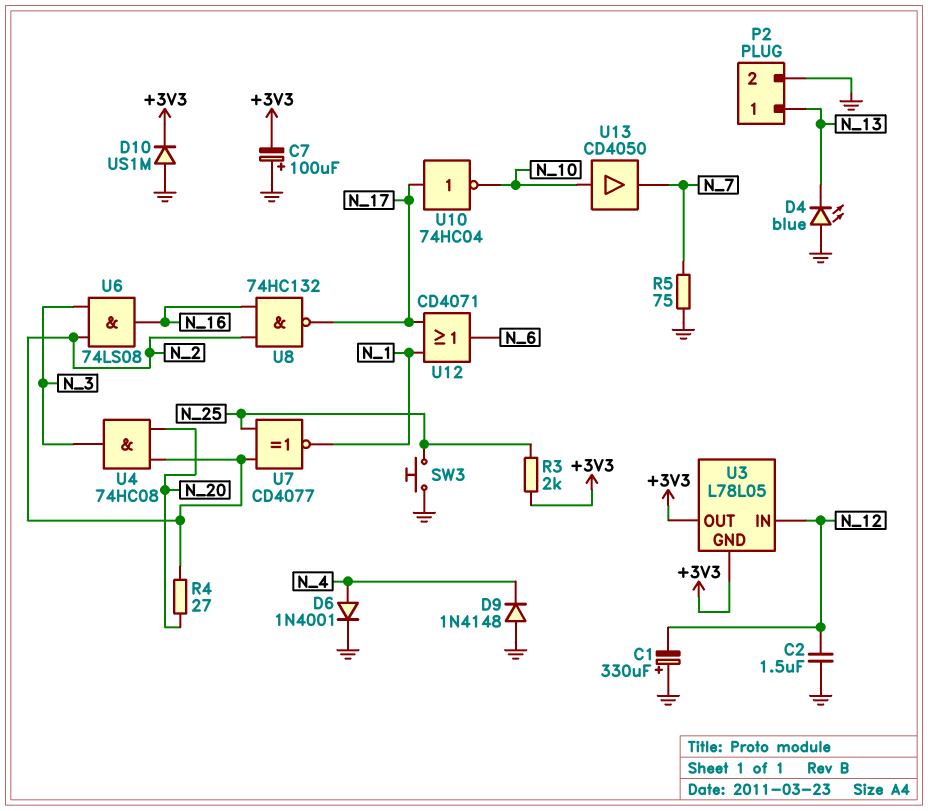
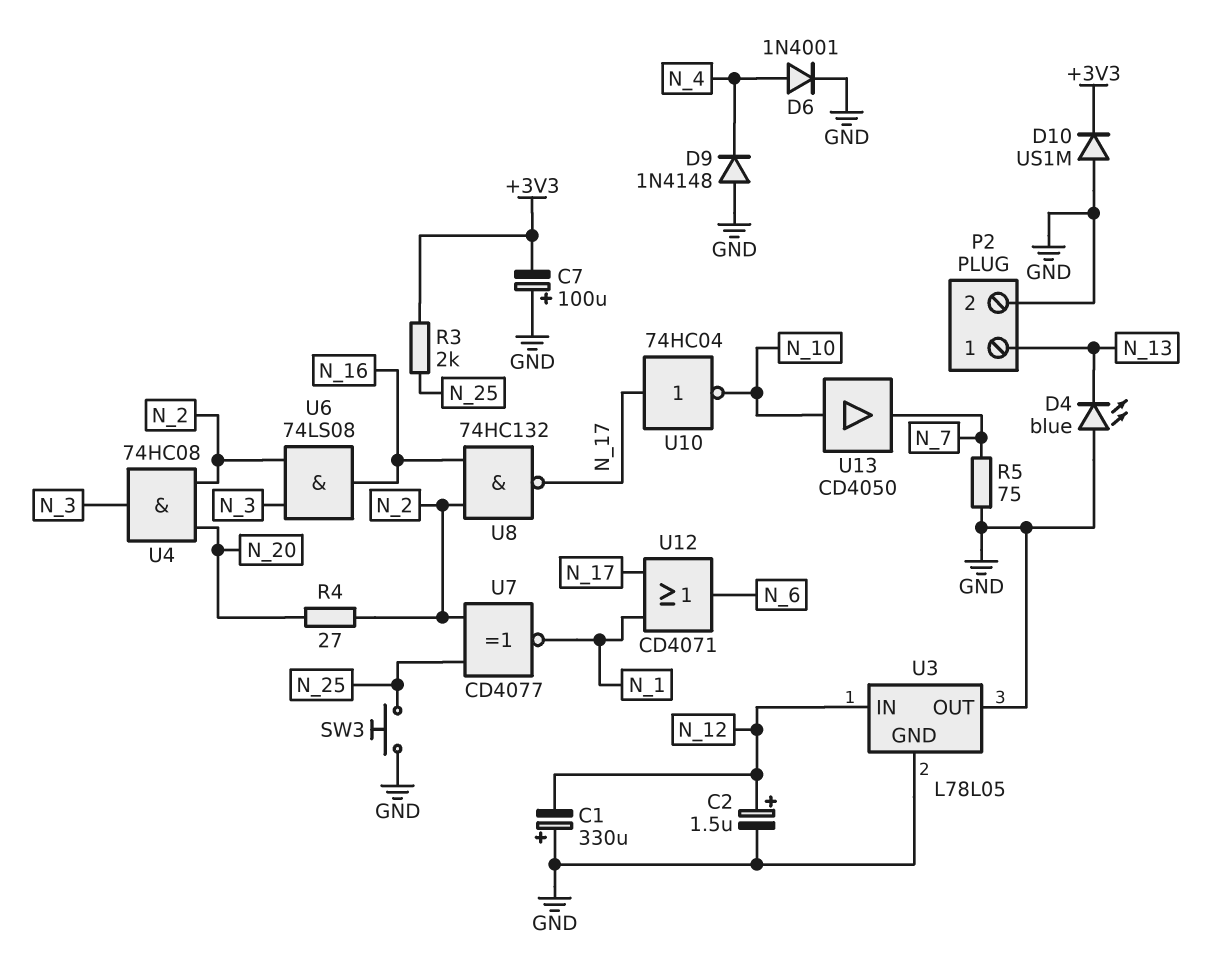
C2: 1.5uF (GND, N_12) -> 1.5uF (plus N_12, minus GND)
U3 pin GND: +3V3 -> GND
U3 pin OUT: +3V3 -> GND

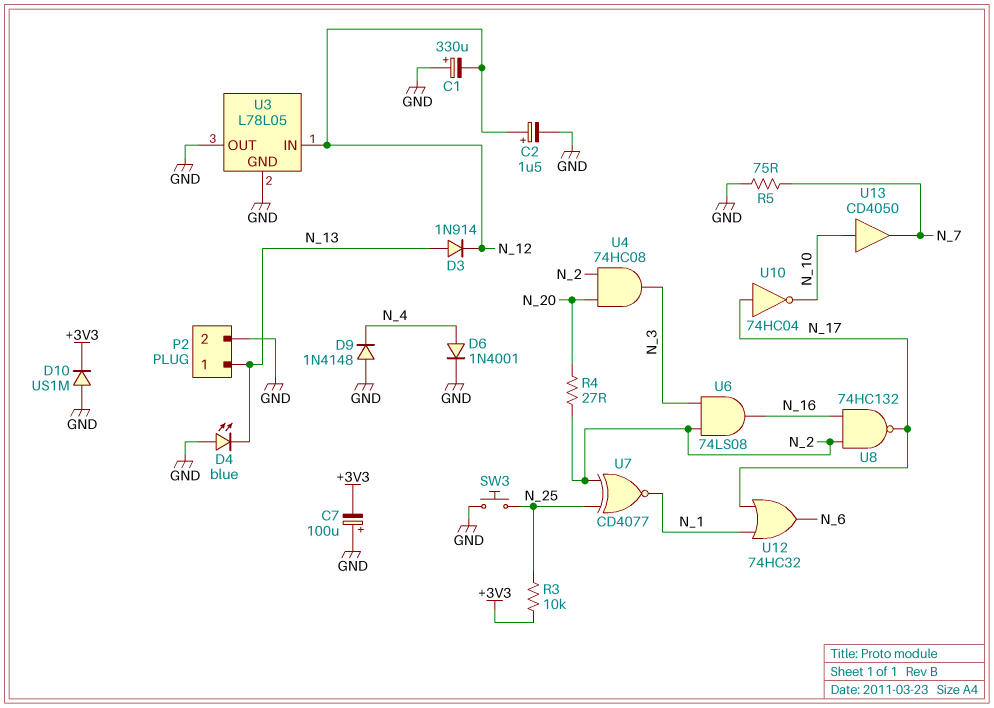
D3: none -> diode 1N914 (A N_13, K N_12)
R3: 2k (+3V3, N_25) -> 10k (+3V3, N_25)
U12: OR CD4071 (in N_1, in N_17, out N_6) -> OR 74HC32 (in N_1, in N_17, out N_6)

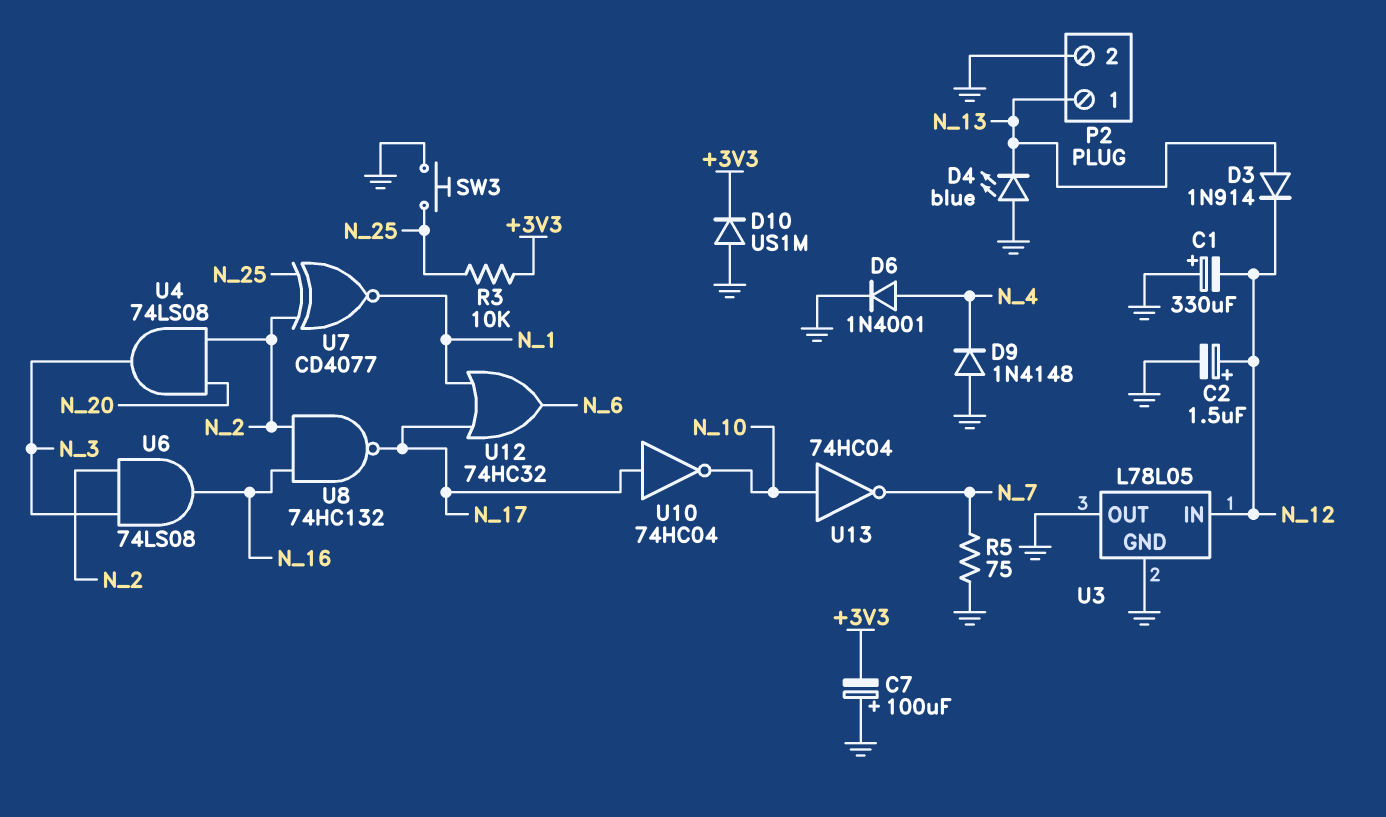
R4: 27 (N_2, N_20) -> none
U4: AND 74HC08 (in N_2, in N_20, out N_3) -> AND 74LS08 (in N_2, in N_20, out N_3)
U13: buffer CD4050 (in N_10, out N_7) -> NOT 74HC04 (in N_10, out N_7)

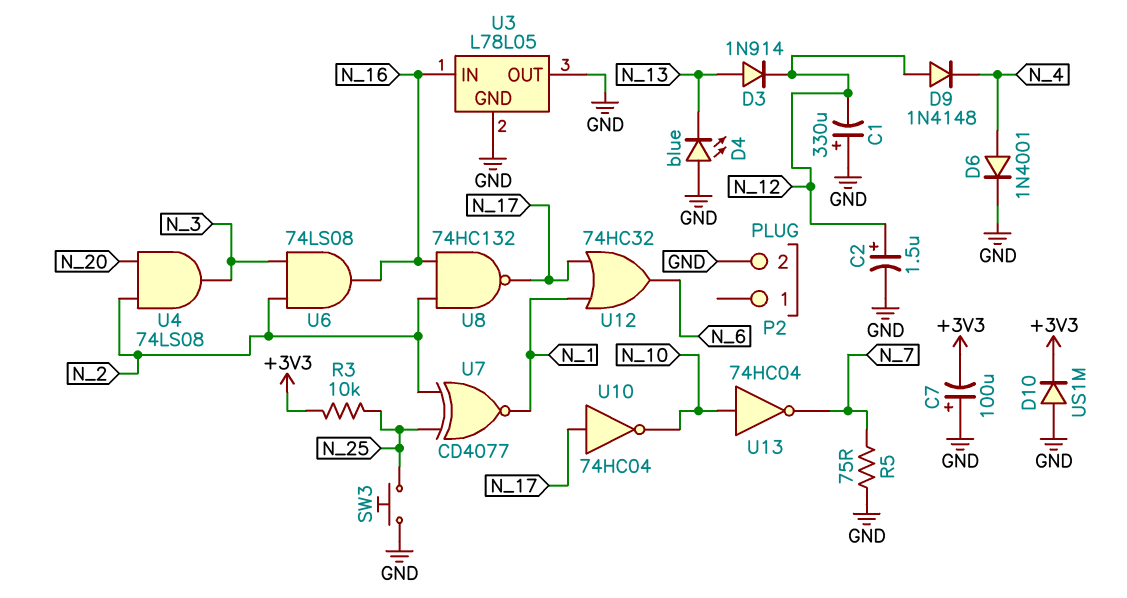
D9: diode 1N4148 (A GND, K N_4) -> diode 1N4148 (A N_12, K N_4)
P2 pin 1: N_13 -> none
U3 pin IN: N_12 -> N_16

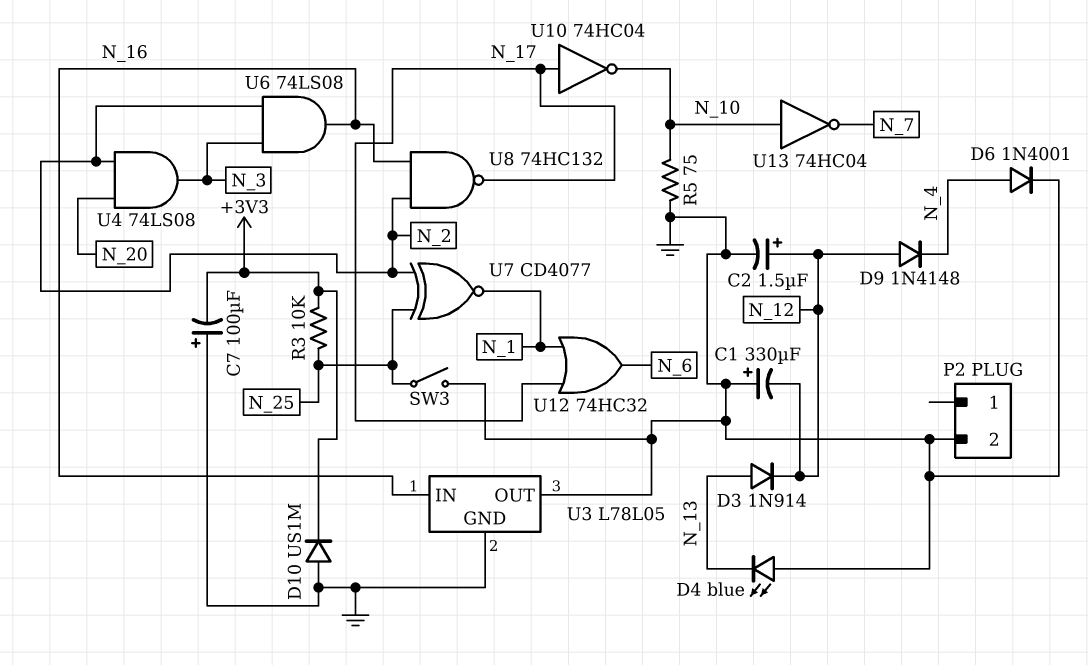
R5: 75 (GND, N_7) -> 75 (GND, N_10)
SW3: button (GND, N_25) -> switch (GND, N_25)

